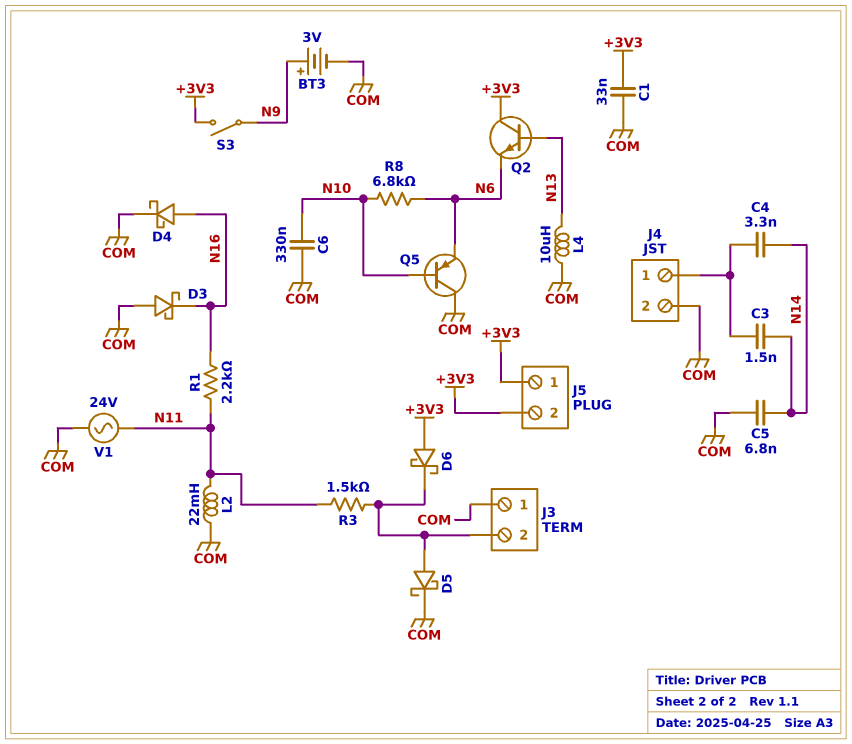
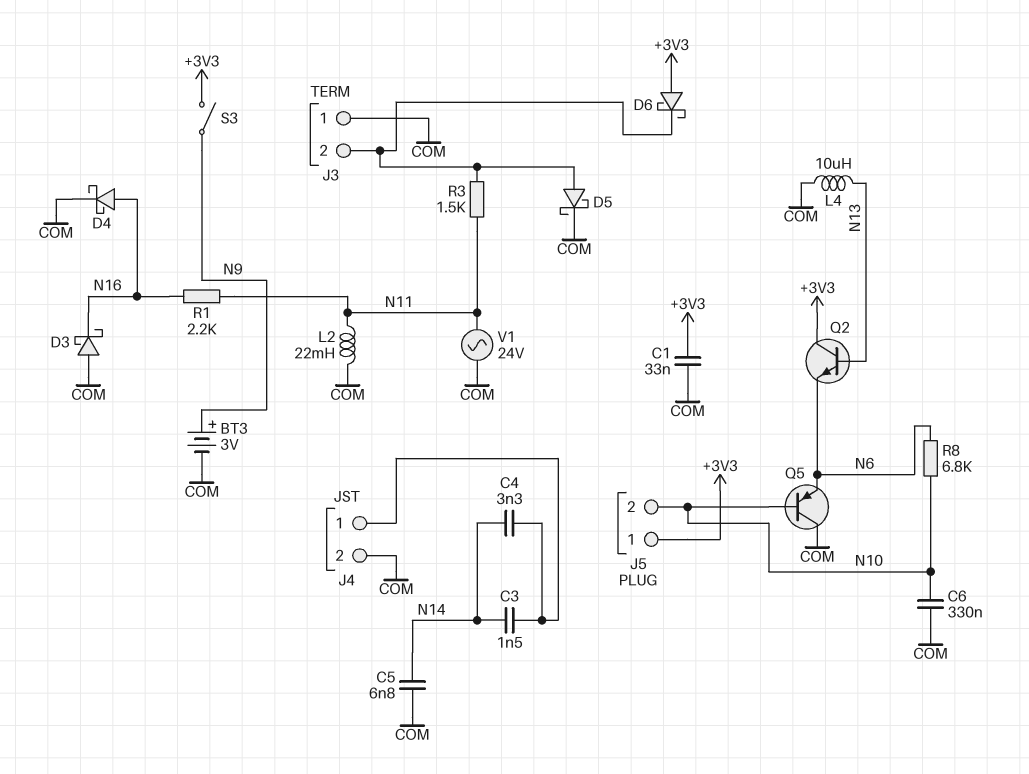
J5 pin 2: +3V3 -> N10

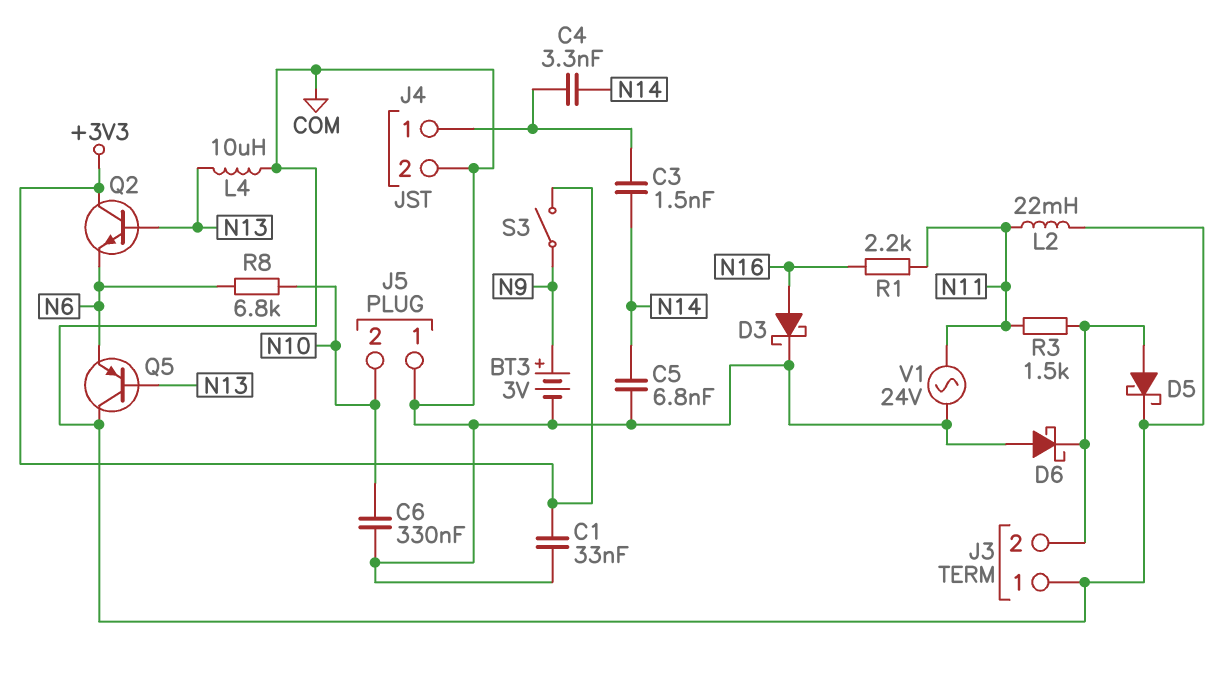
D3: schottky (A COM, K N16) -> schottky (A N16, K COM)
D4: schottky (A N16, K COM) -> none
D6: schottky (A +3V3, K J3/2) -> schottky (A COM, K J3/2)
J5 pin 1: +3V3 -> COM
Q5: PNP (B N10, C COM, E N6) -> PNP (B N13, C COM, E N6)

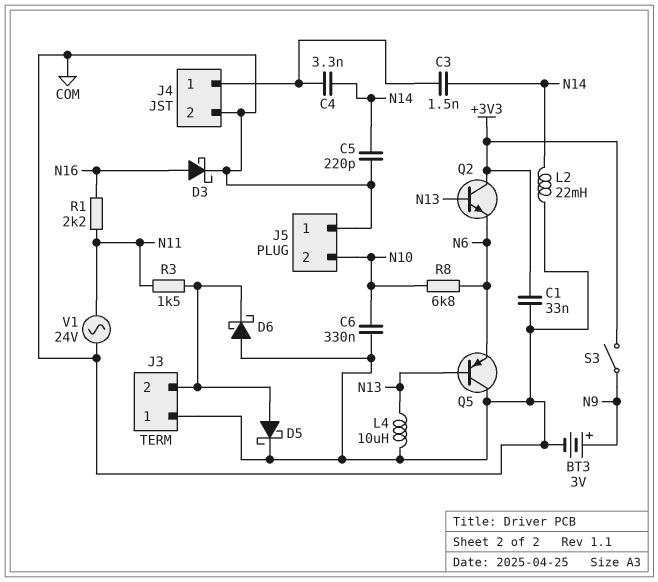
C5: 6.8nF (COM, N14) -> 220pF (COM, N14)
L2: 22mH (COM, N11) -> 22mH (COM, N14)

